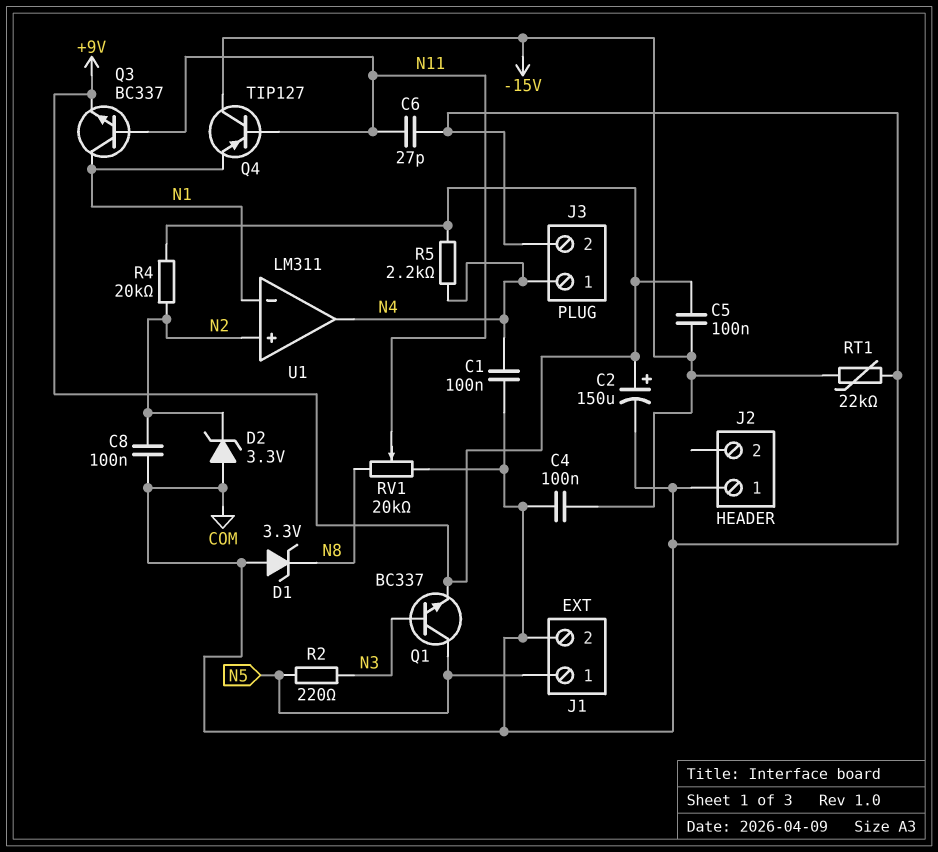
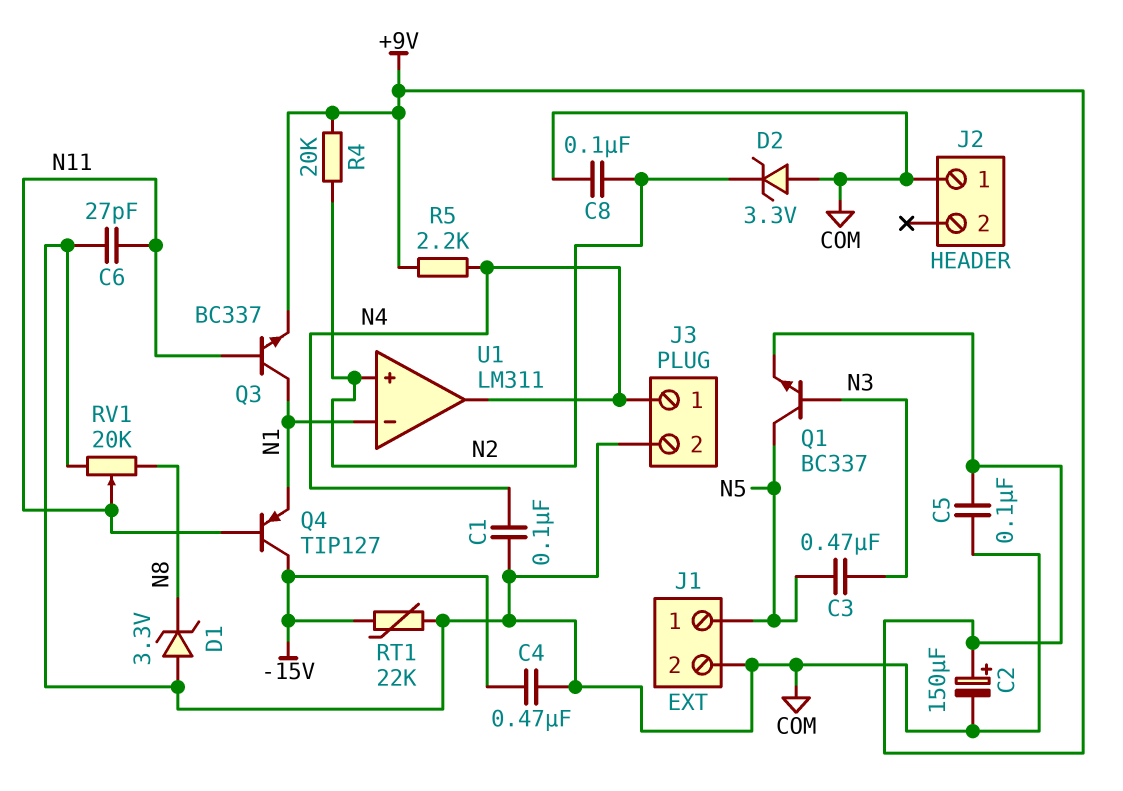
C3: none -> 470nF (N3, N5)
C4: 100nF (-15V, COM) -> 470nF (-15V, COM)
C5: 100nF (+9V, -15V) -> 100nF (+9V, COM)
R2: 220 (N3, N5) -> none

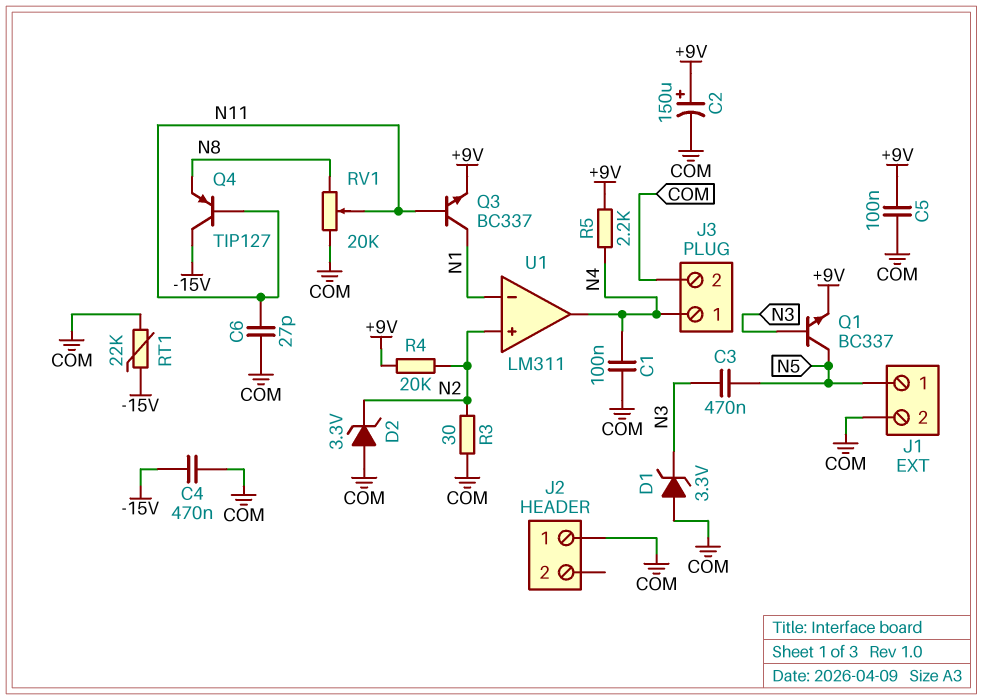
C8: 100nF (COM, N2) -> none
D1: zener 3.3V (A COM, K N8) -> zener 3.3V (A COM, K N3)
Q4: PNP TIP127 (B N11, C -15V, E N1) -> PNP TIP127 (B N11, C -15V, E N8)
R3: none -> 30 (COM, N2)

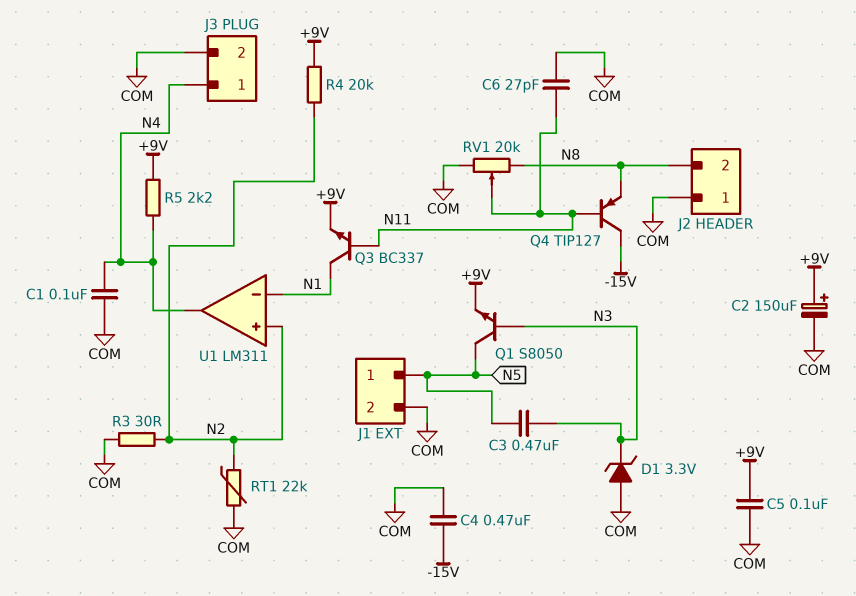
D2: zener 3.3V (A COM, K N2) -> none
J2 pin 2: none -> N8
Q1: NPN BC337 (B N3, C N5, E +9V) -> NPN S8050 (B N3, C N5, E +9V)
RT1: 22k (-15V, COM) -> 22k (COM, N2)

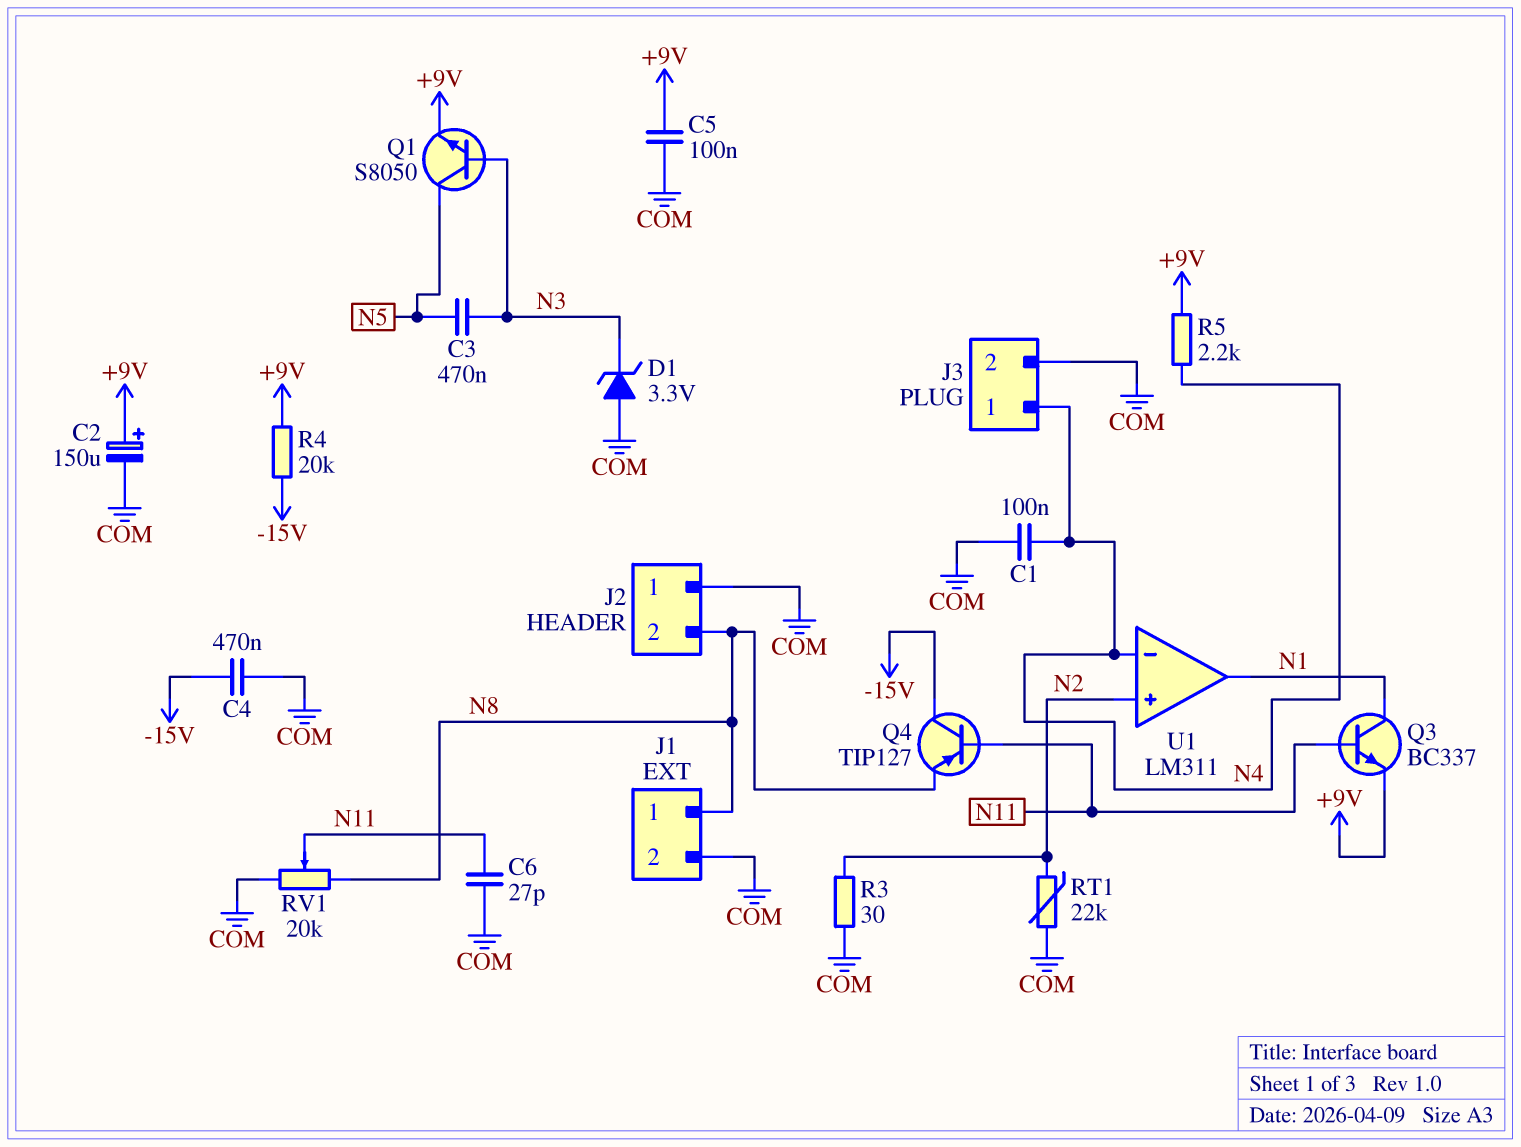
J1 pin 1: N5 -> N8
R4: 20k (+9V, N2) -> 20k (+9V, -15V)
U1 pin in-: N1 -> N4
U1 pin out: N4 -> N1

